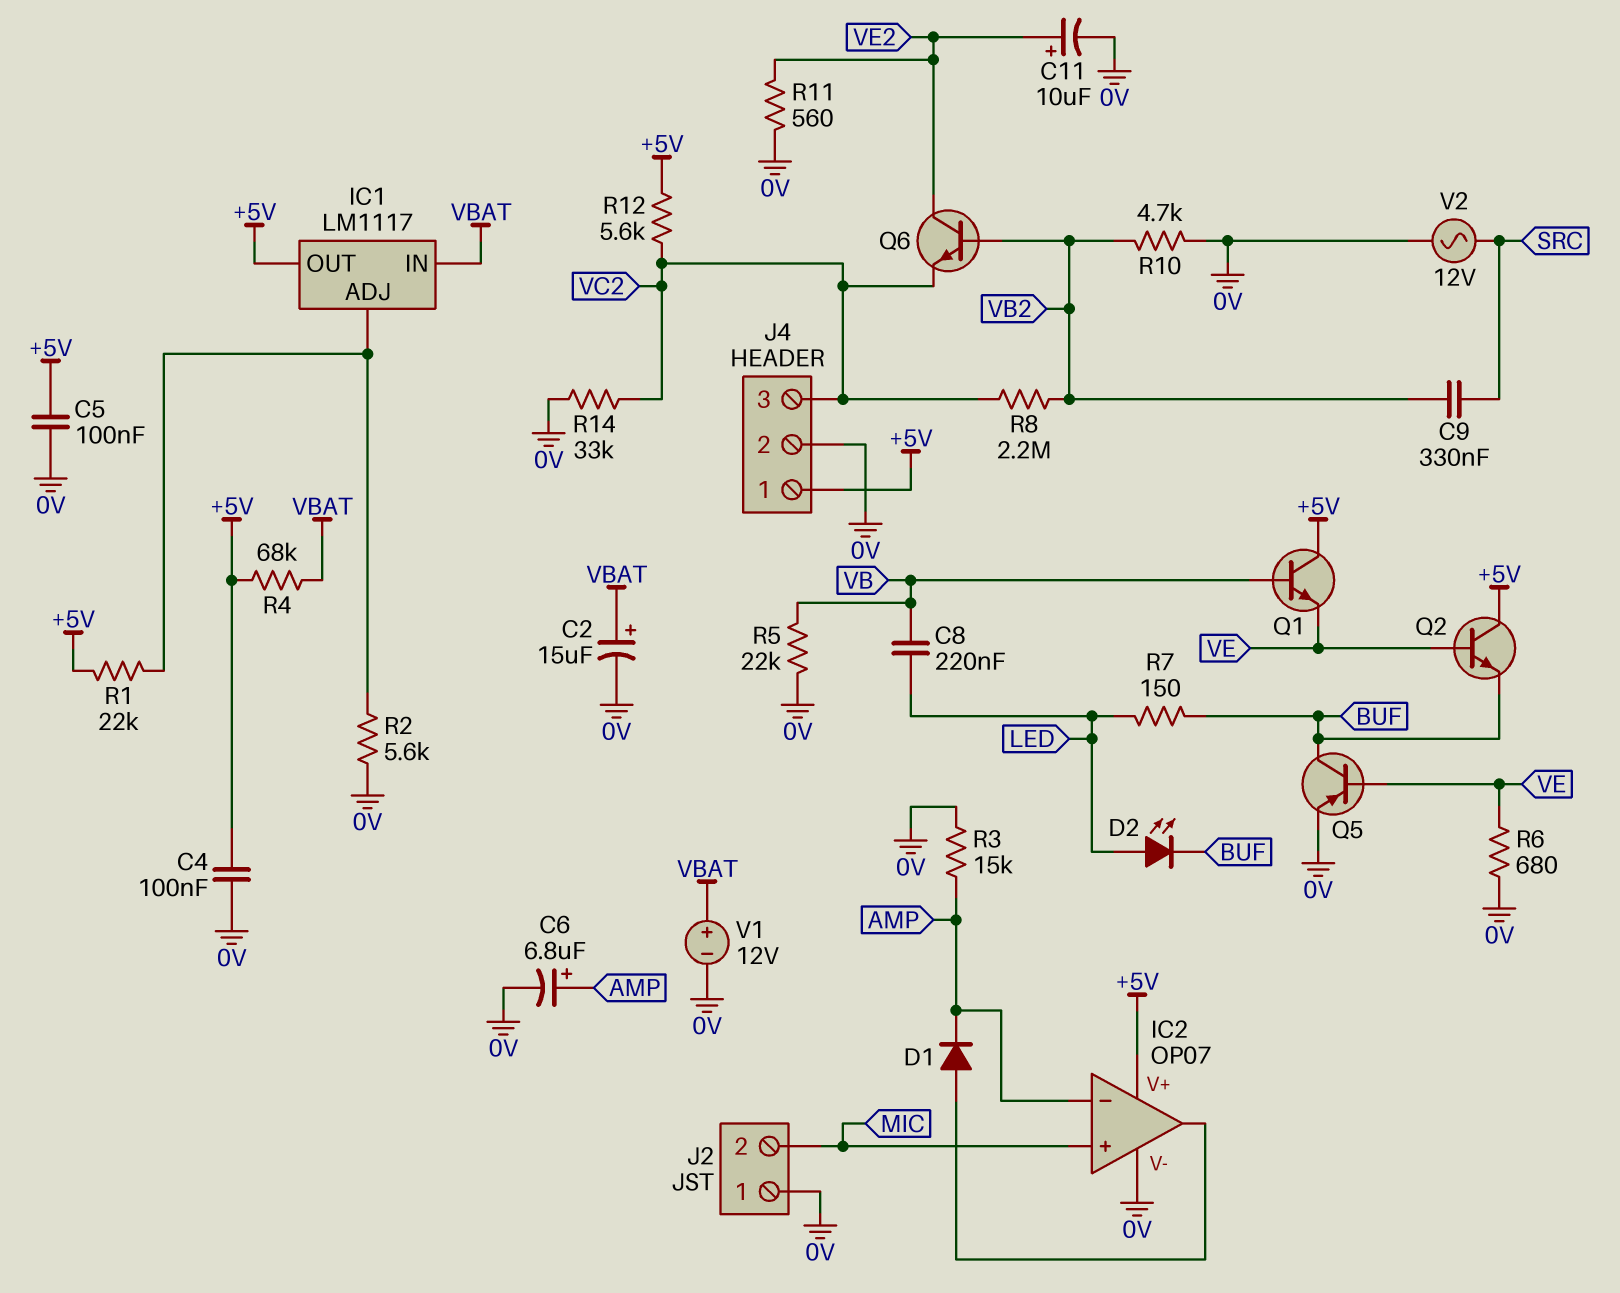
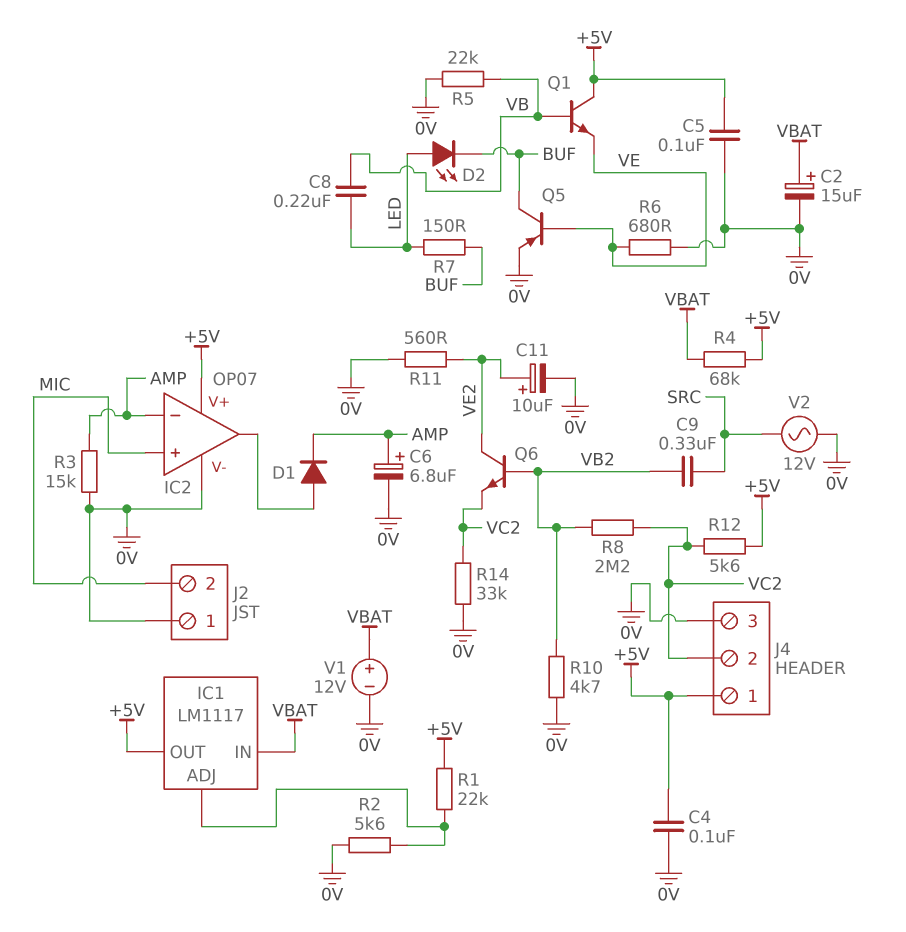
J4 pin 2: 0V -> VC2
J4 pin 3: VC2 -> 0V
Q2: NPN (B VE, C +5V, E BUF) -> none

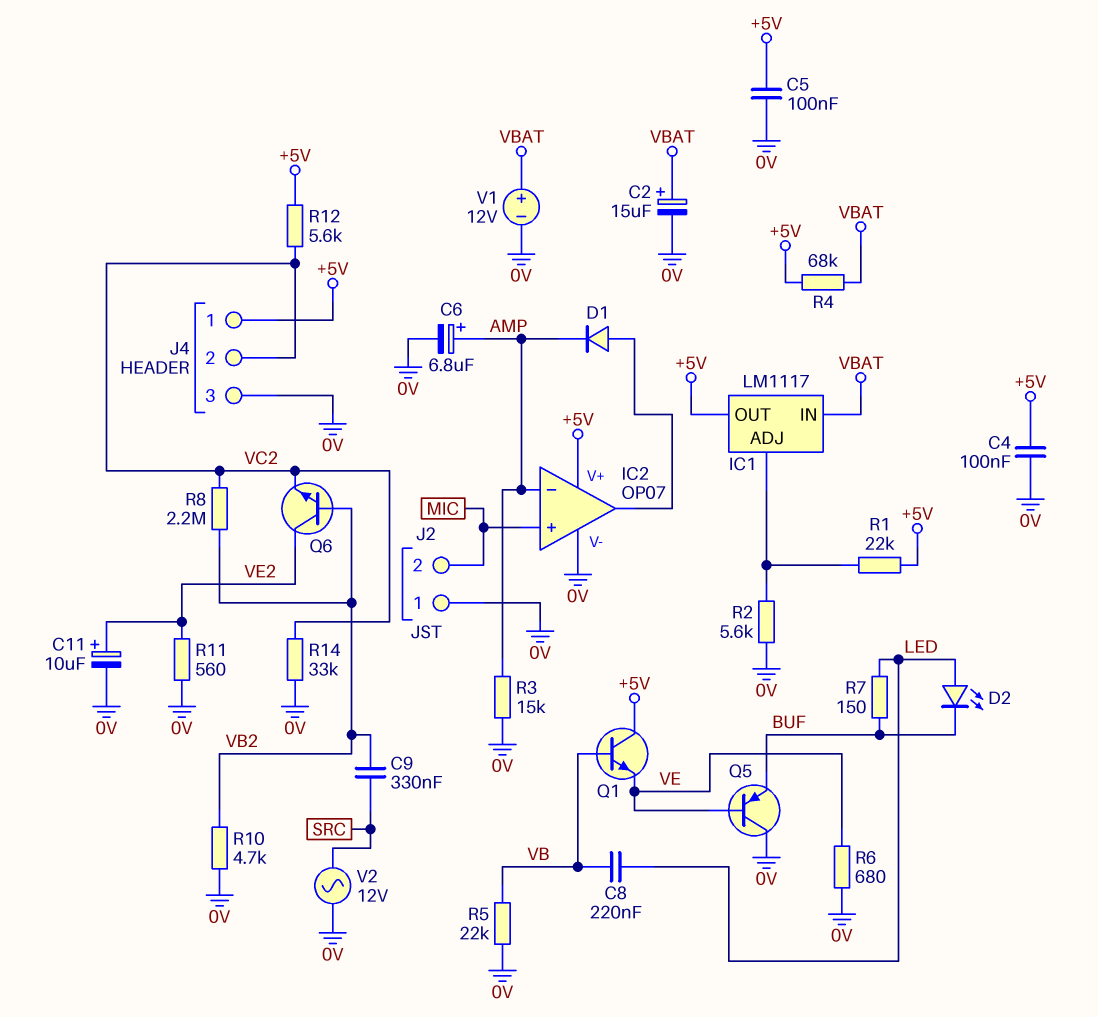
Q5: PNP (B VE, C BUF, E 0V) -> PNP (B VE, C 0V, E BUF)

